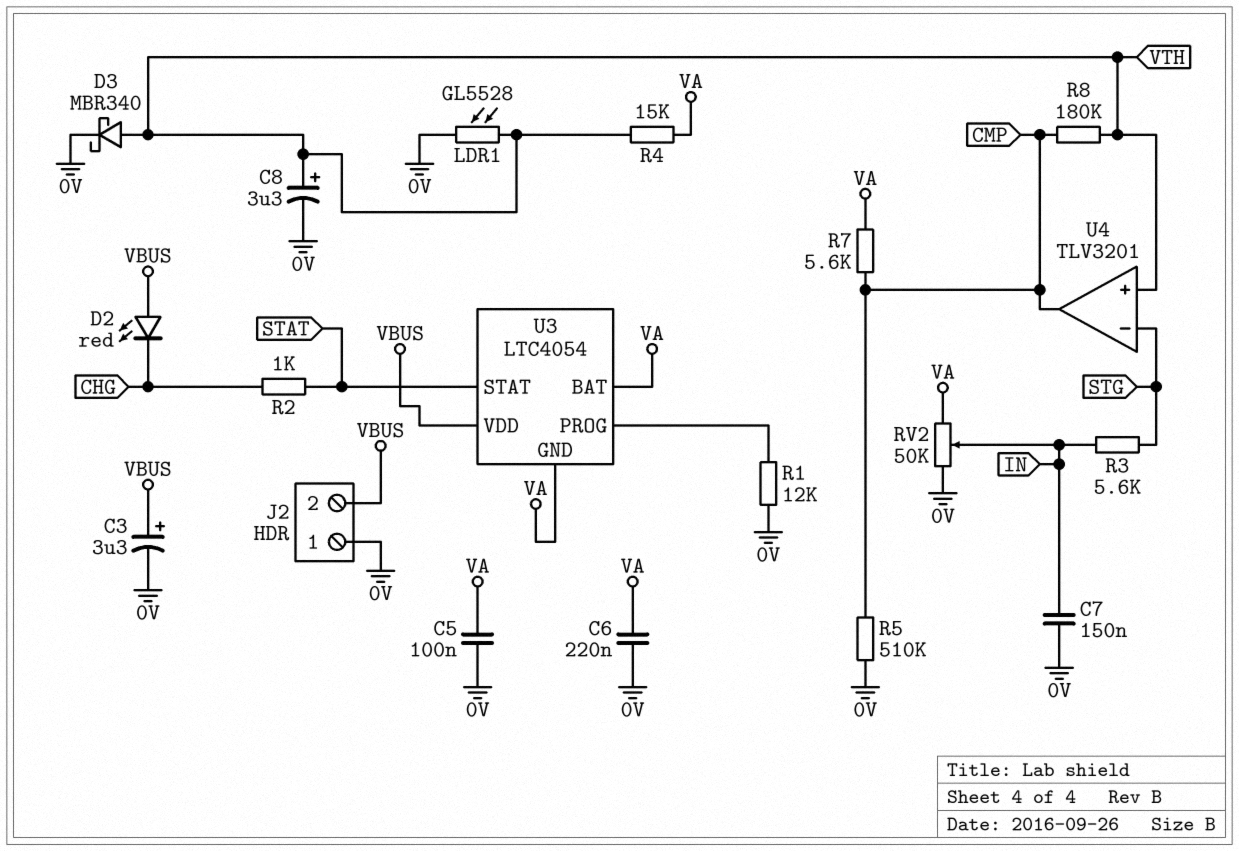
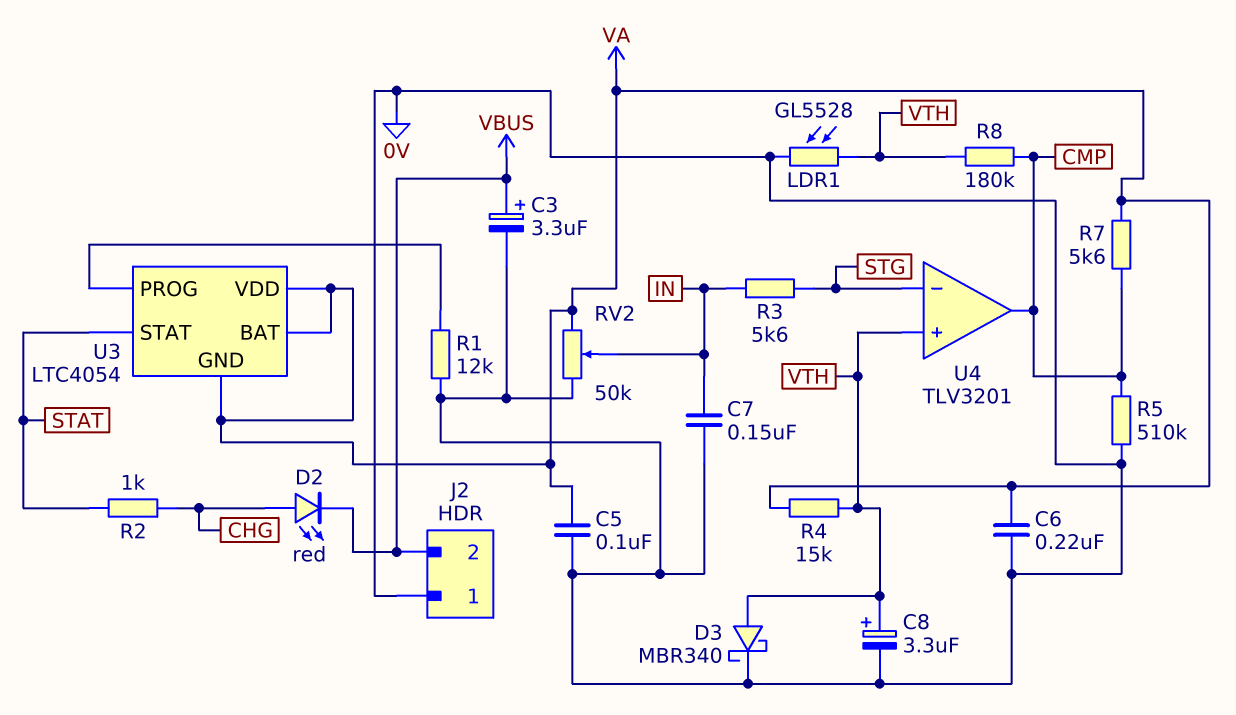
D2: LED red (A VBUS, K CHG) -> LED red (A CHG, K VBUS)
U3 pin VDD: VBUS -> VA

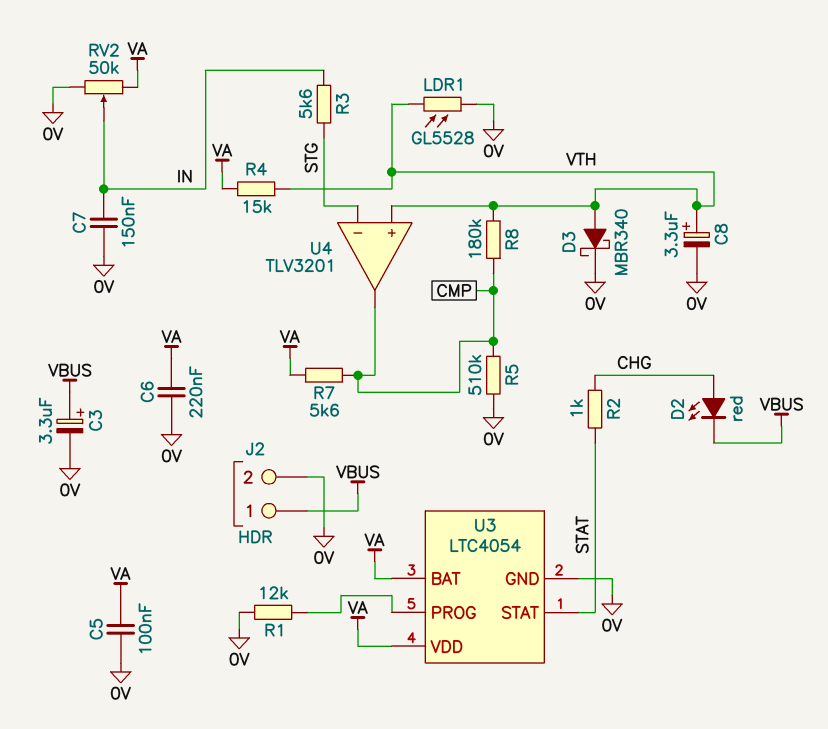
J2 pin 1: 0V -> VBUS
J2 pin 2: VBUS -> 0V
U3 pin GND: VA -> 0V

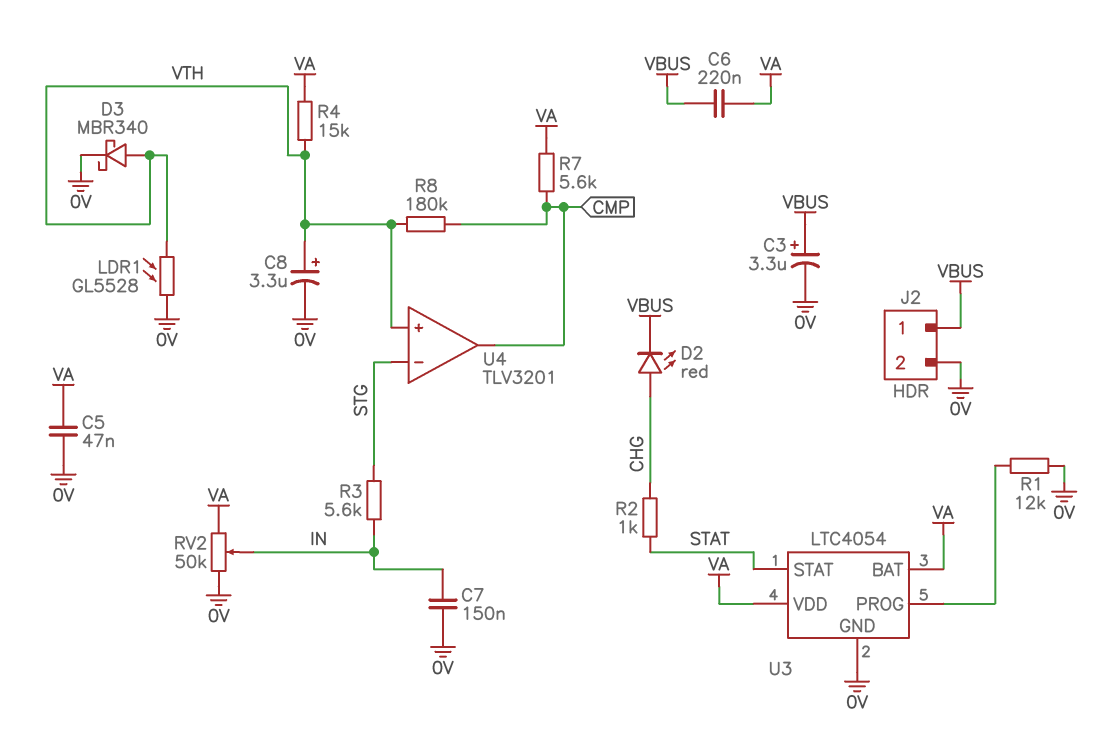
C5: 100nF (0V, VA) -> 47nF (0V, VA)
C6: 220nF (0V, VA) -> 220nF (VA, VBUS)
R5: 510k (0V, CMP) -> none

